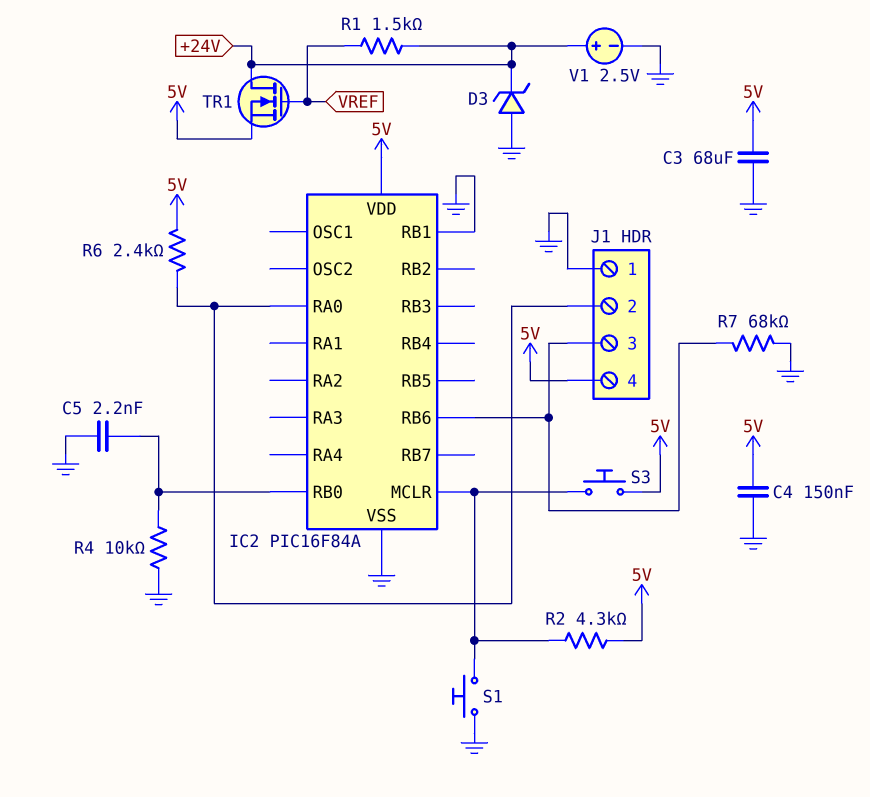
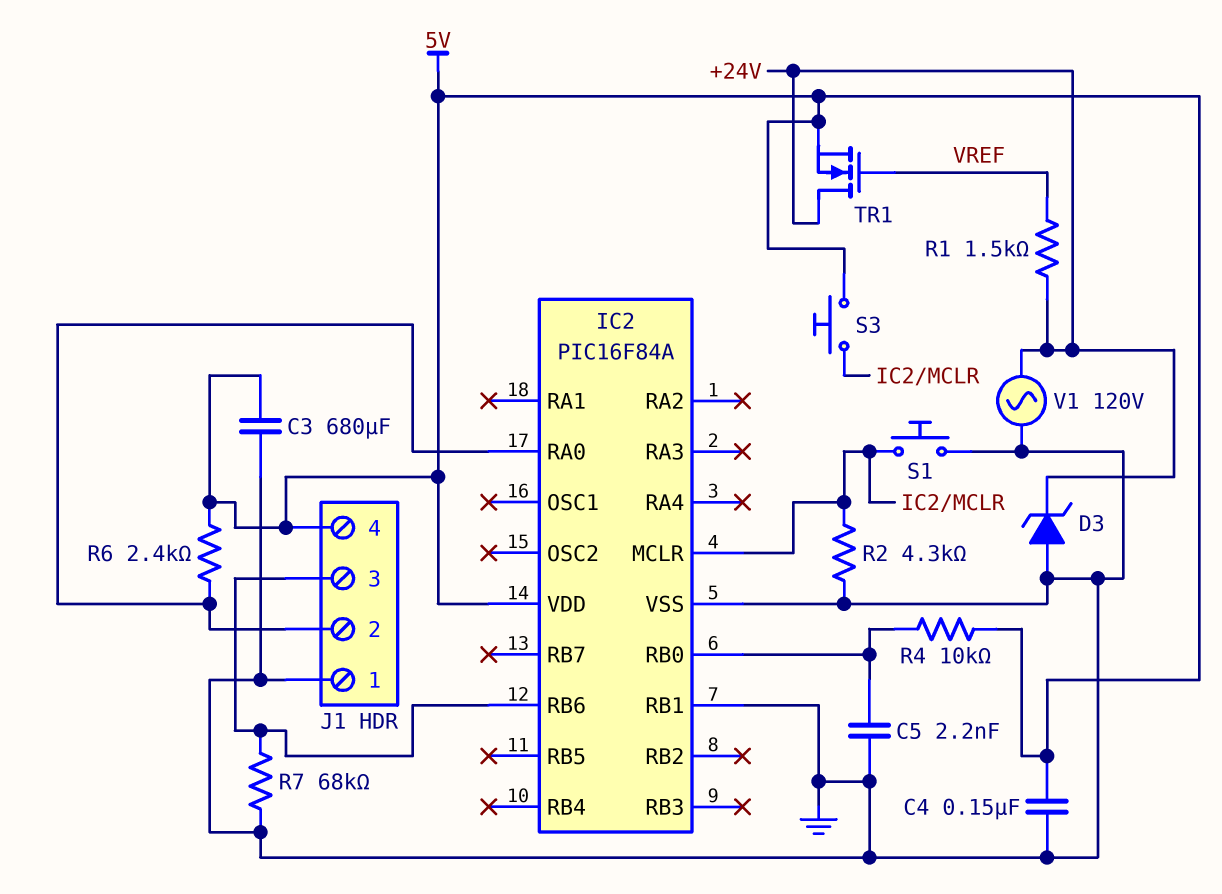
C3: 68uF (5V, GND) -> 680uF (5V, GND)
R2: 4.3k (5V, IC2/MCLR) -> 4.3k (GND, IC2/MCLR)
R4: 10k (GND, IC2/RB0) -> 10k (5V, IC2/RB0)
V1: 2.5V (plus +24V, minus GND) -> AC 120V (+24V, GND)

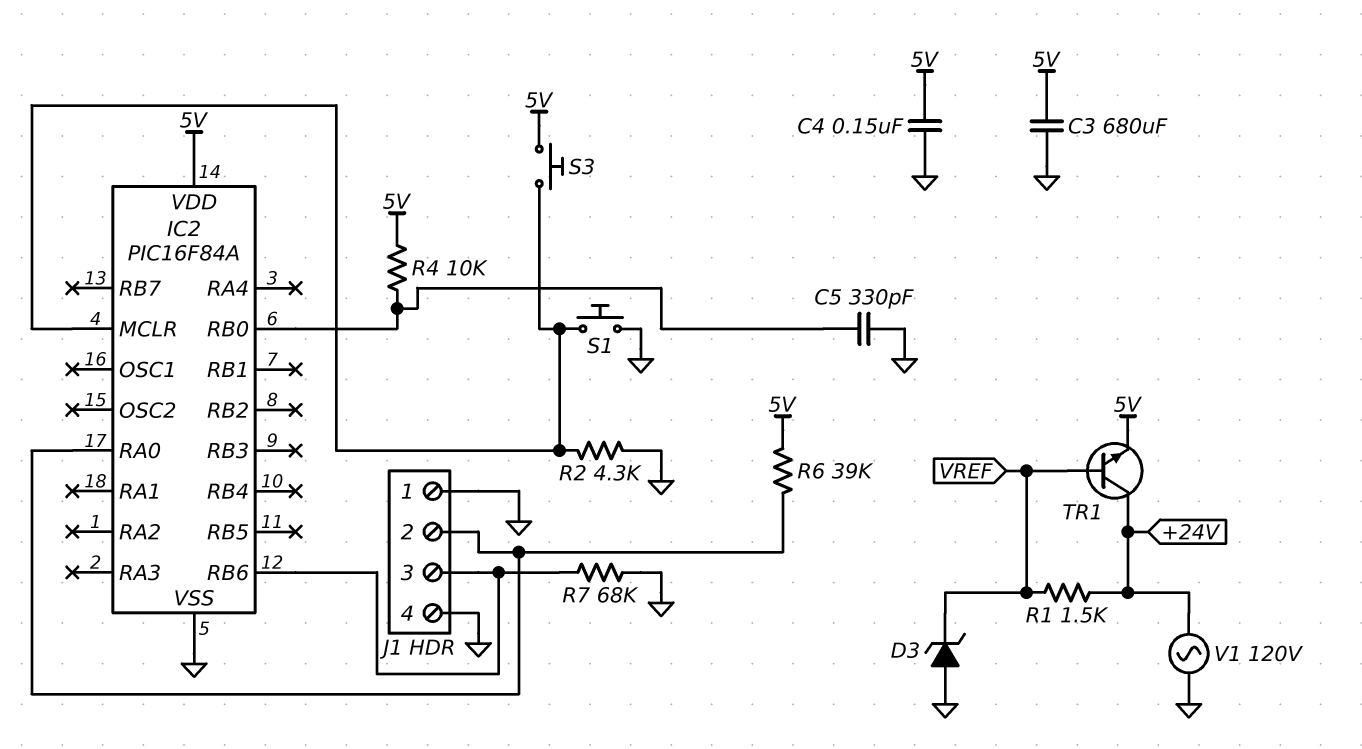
C5: 2.2nF (GND, IC2/RB0) -> 330pF (GND, IC2/RB0)
D3: zener (A GND, K +24V) -> zener (A GND, K VREF)
IC2 pin RB1: GND -> none
J1 pin 4: 5V -> GND
R6: 2.4k (5V, IC2/RA0) -> 39k (5V, IC2/RA0)
TR1: NMOS (G VREF, D +24V, S 5V) -> NPN (B VREF, C +24V, E 5V)

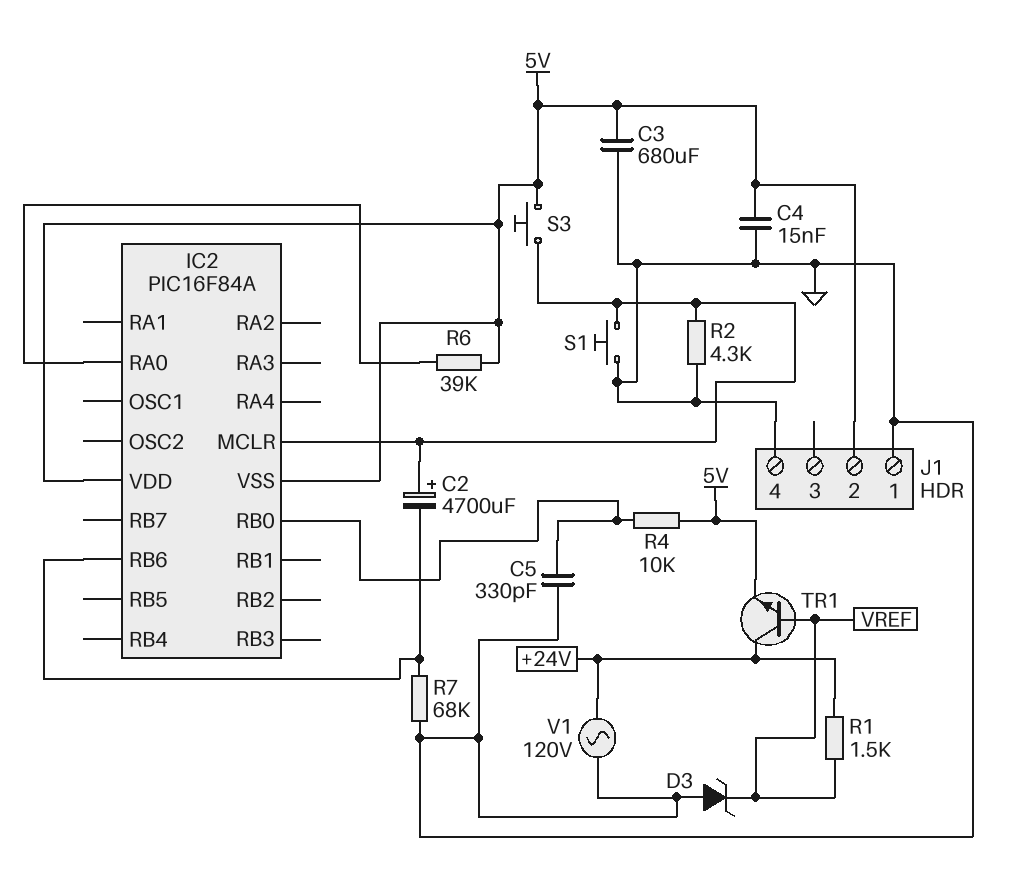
C2: none -> 4700uF (plus IC2/MCLR, minus IC2/RB6)
C4: 150nF (5V, GND) -> 15nF (5V, GND)
IC2 pin VSS: GND -> 5V
J1 pin 2: IC2/RA0 -> 5V
J1 pin 3: IC2/RB6 -> none

